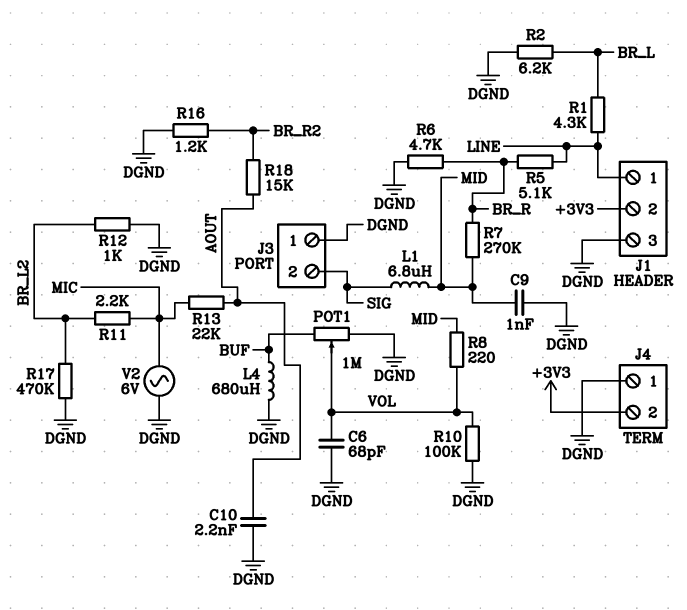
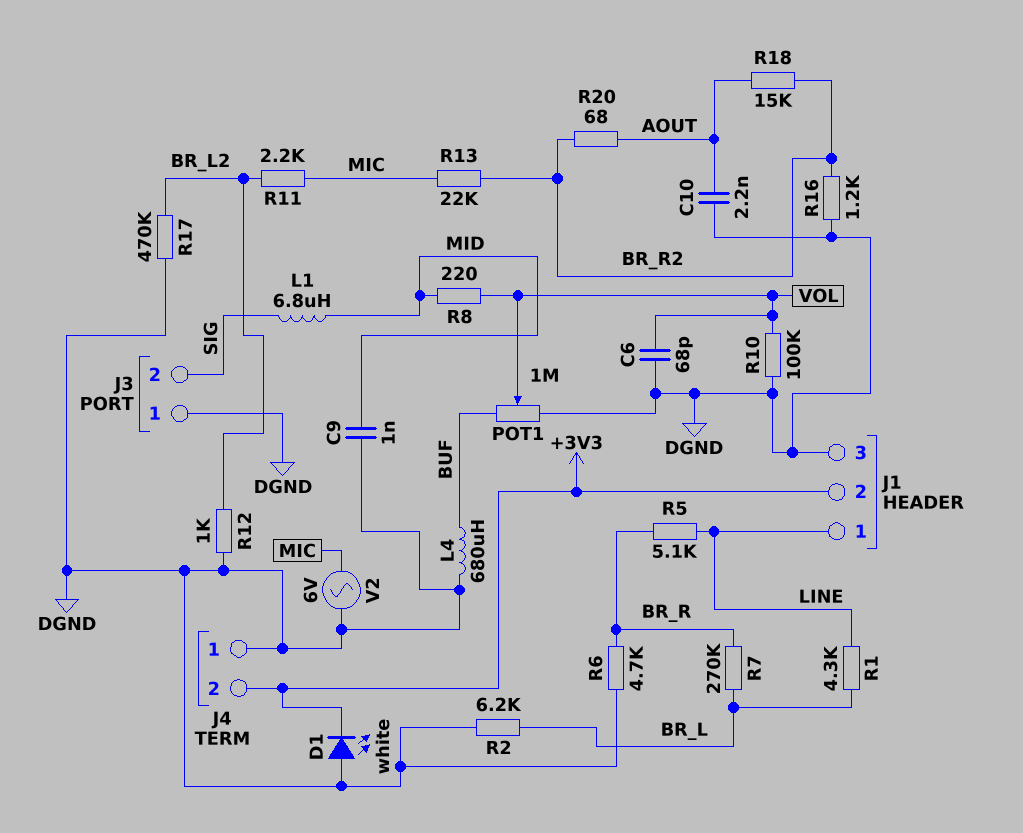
D1: none -> LED white (A DGND, K +3V3)
R7: 270k (BR_R, MID) -> 270k (BR_L, BR_R)
R13: 22k (AOUT, MIC) -> 22k (BR_R2, MIC)
R20: none -> 68 (AOUT, BR_R2)

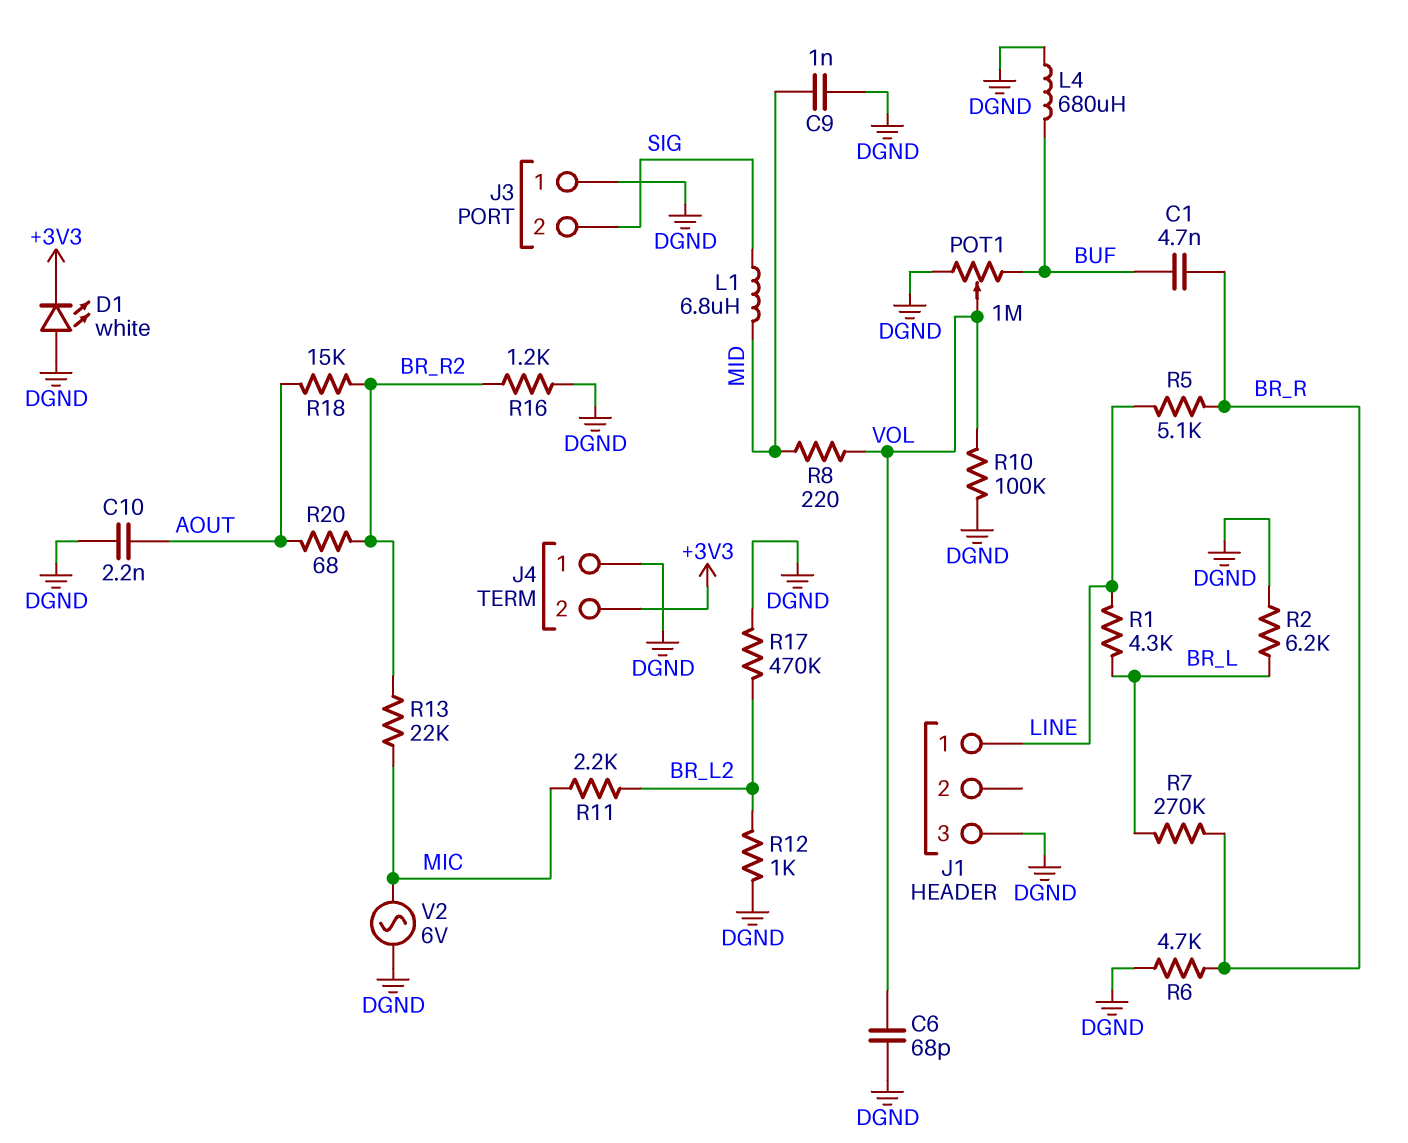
C1: none -> 4.7nF (BR_R, BUF)
J1 pin 2: +3V3 -> none

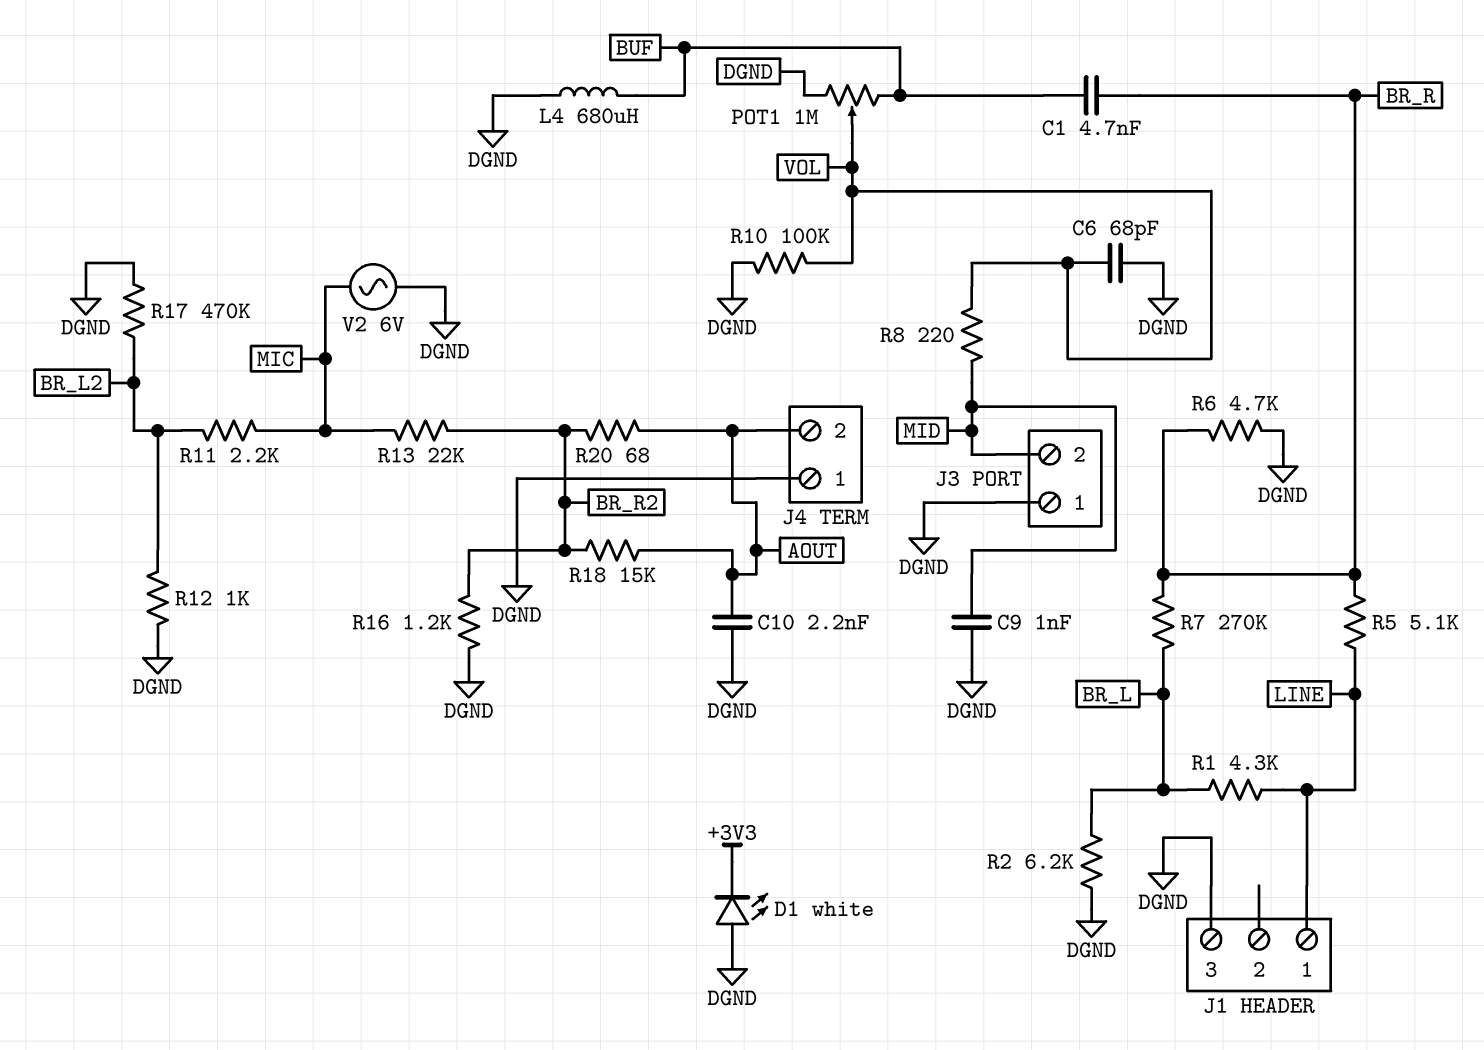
J3 pin 2: SIG -> MID
J4 pin 2: +3V3 -> AOUT
L1: 6.8uH (MID, SIG) -> none

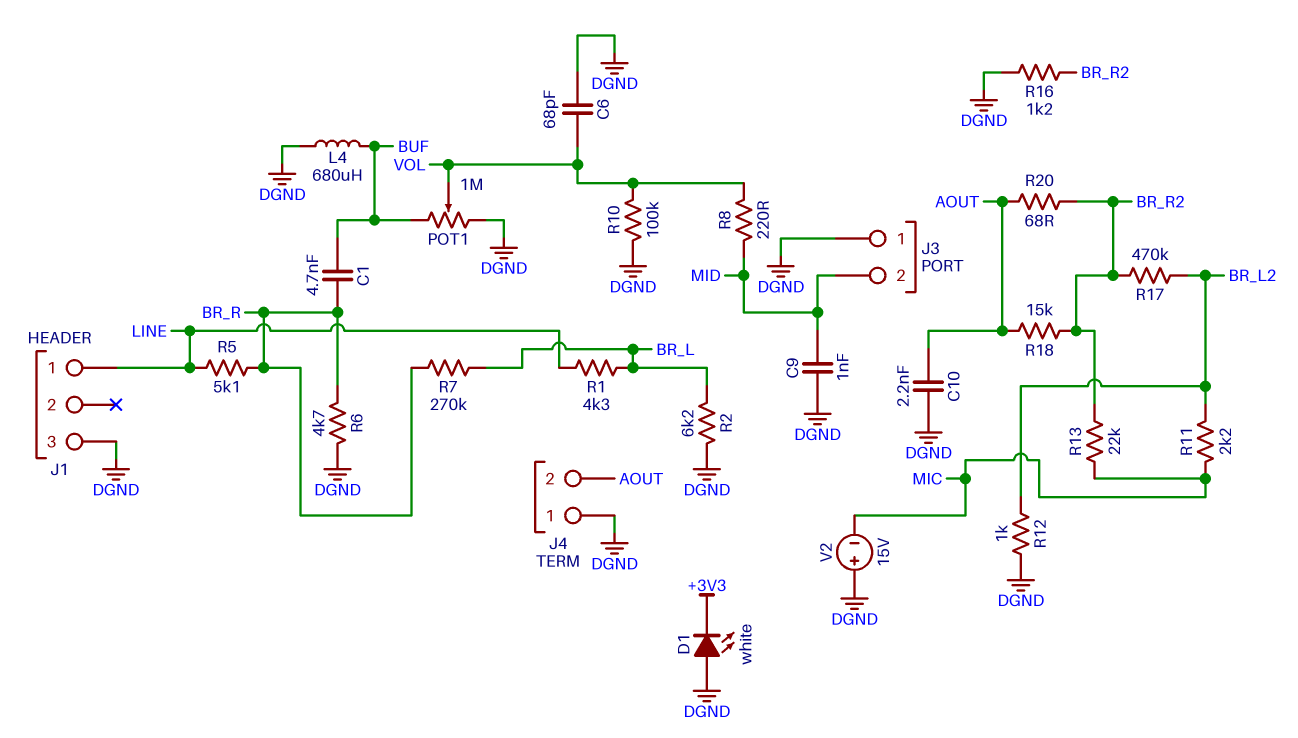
R17: 470k (BR_L2, DGND) -> 470k (BR_L2, BR_R2)
V2: AC 6V (DGND, MIC) -> 15V (plus DGND, minus MIC)

